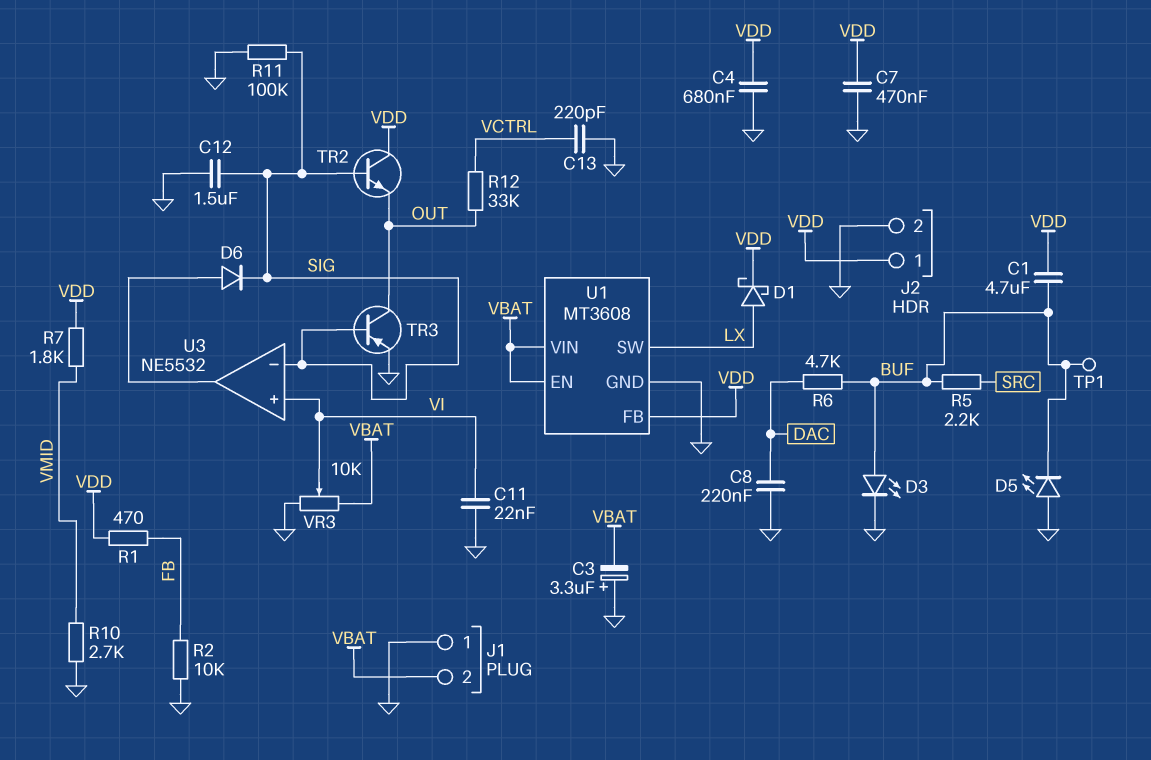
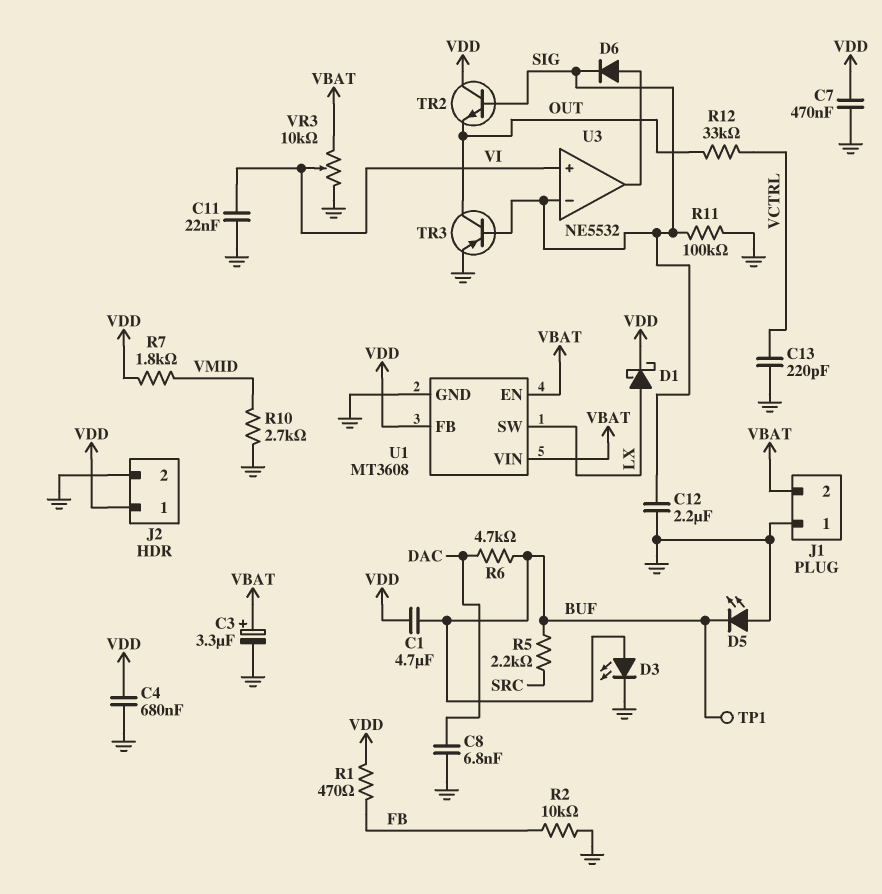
C3: 3.3uF (plus GND, minus VBAT) -> 3.3uF (plus VBAT, minus GND)
C8: 220nF (DAC, GND) -> 6.8nF (DAC, GND)
C12: 1.5uF (GND, SIG) -> 2.2uF (GND, SIG)

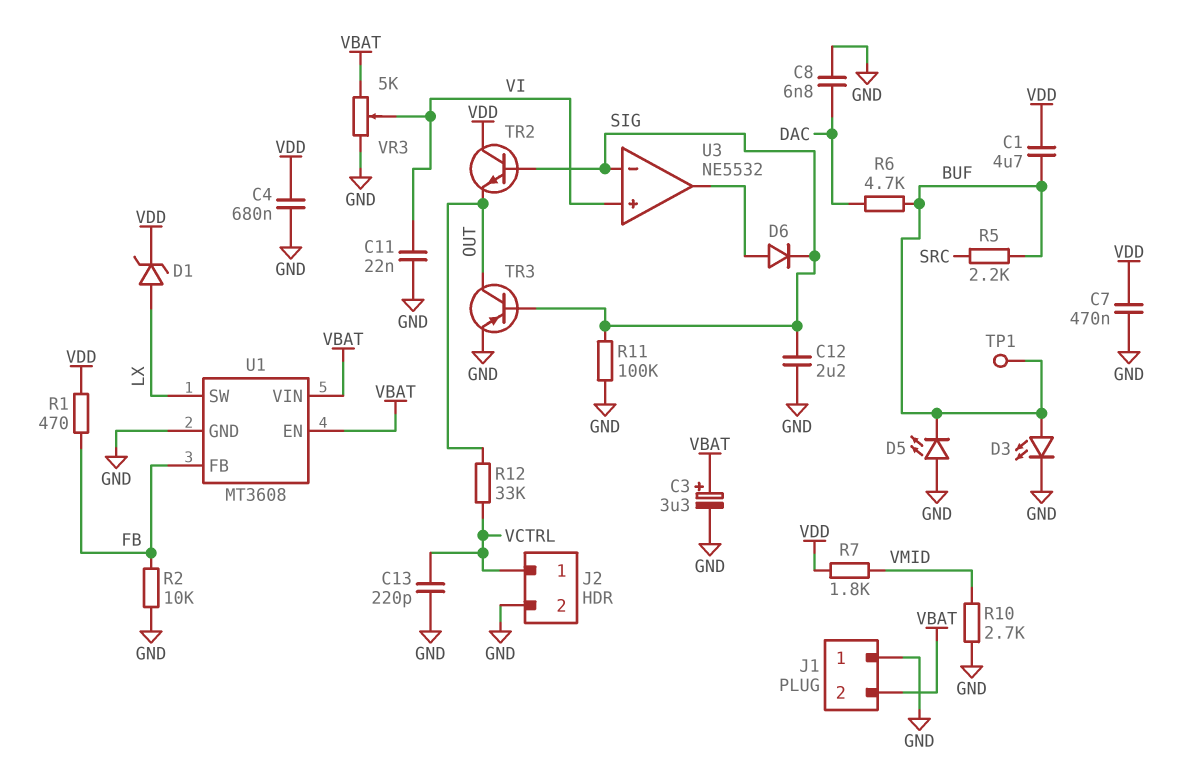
D1: schottky (A LX, K VDD) -> zener (A LX, K VDD)
J2 pin 1: VDD -> VCTRL
U1 pin FB: VDD -> FB
VR3: 10k (GND, VBAT, wiper VI) -> 5k (GND, VBAT, wiper VI)

